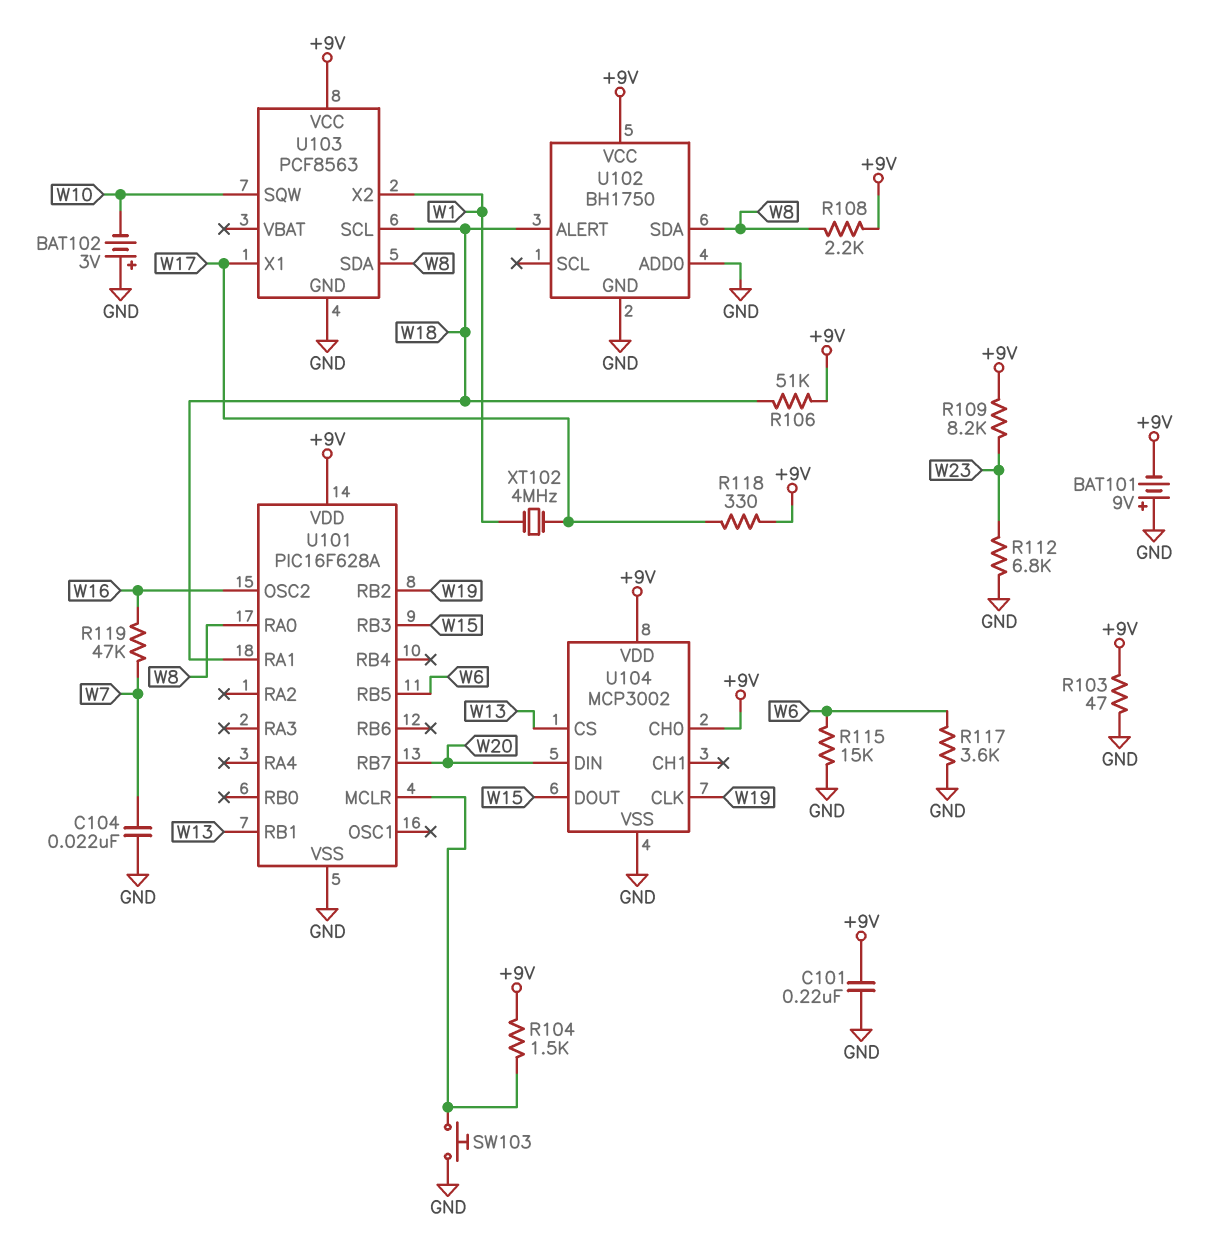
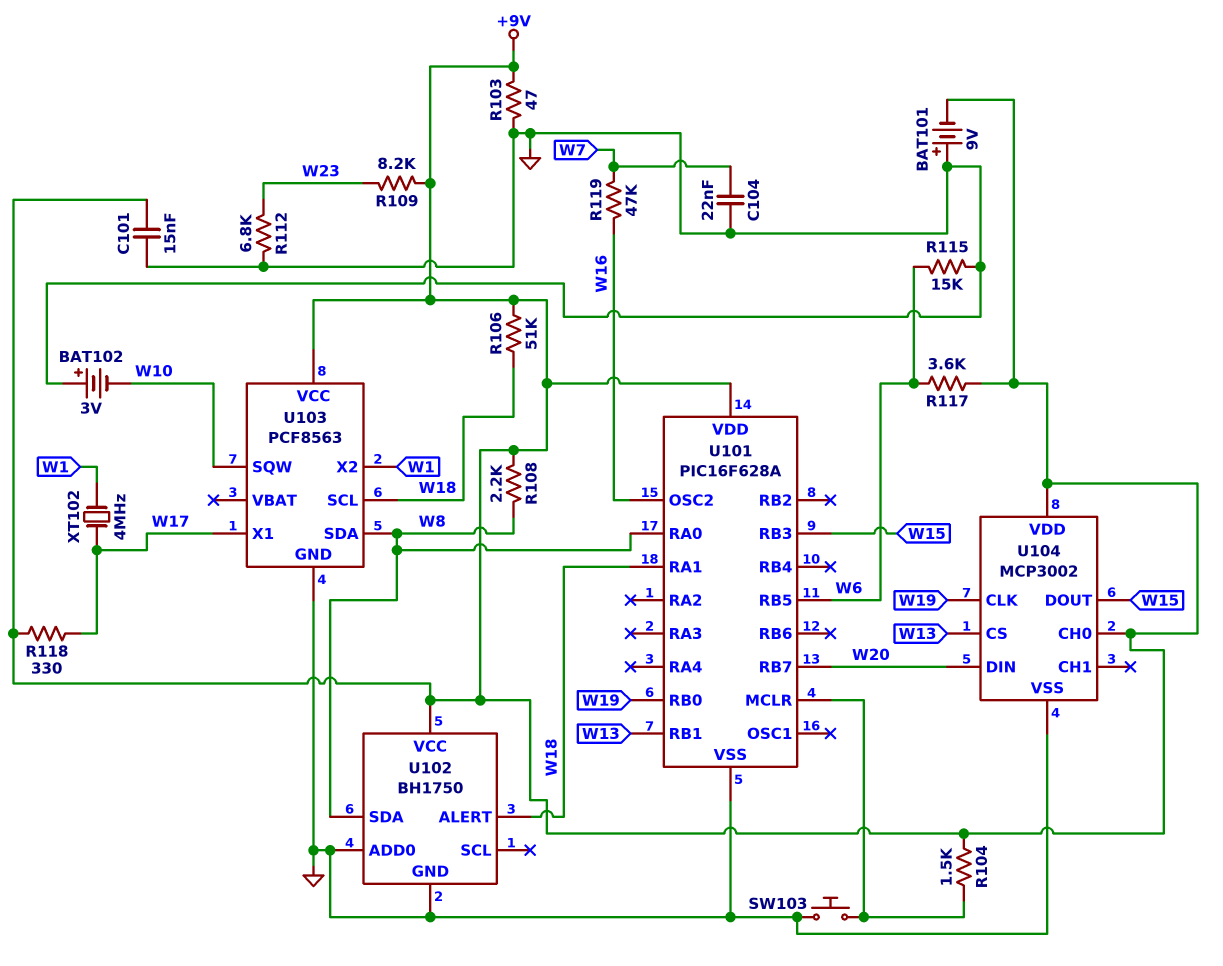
C101: 220nF (+9V, GND) -> 15nF (+9V, GND)
R117: 3.6k (GND, W6) -> 3.6k (+9V, W6)
U101 pin RB0: none -> W19
U101 pin RB2: W19 -> none

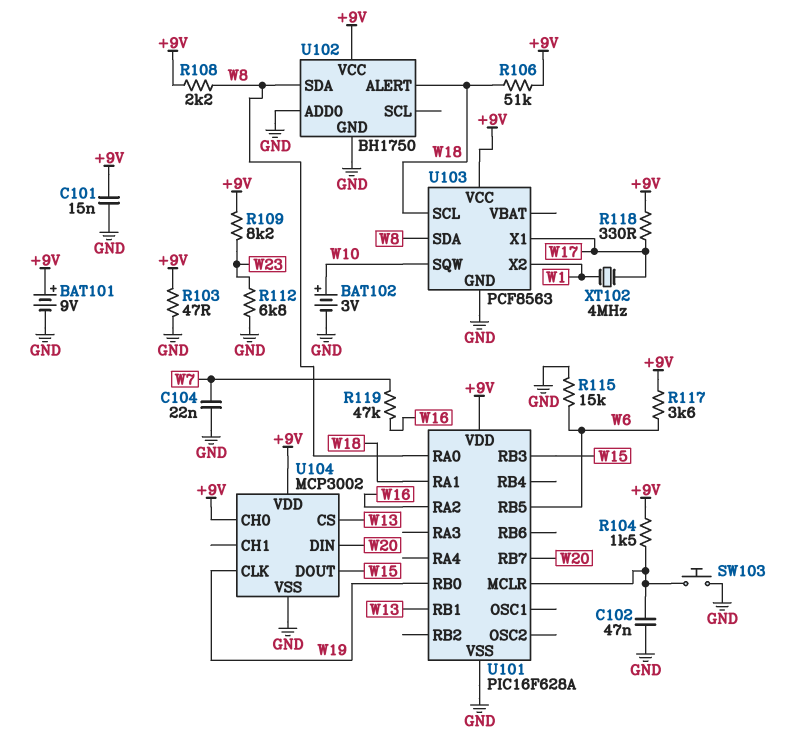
BAT101: 9V (plus GND, minus +9V) -> 9V (plus +9V, minus GND)
BAT102: 3V (plus GND, minus W10) -> 3V (plus W10, minus GND)
C102: none -> 47nF (GND, U101/MCLR)
U101 pin OSC2: W16 -> none
U101 pin RA2: none -> W16

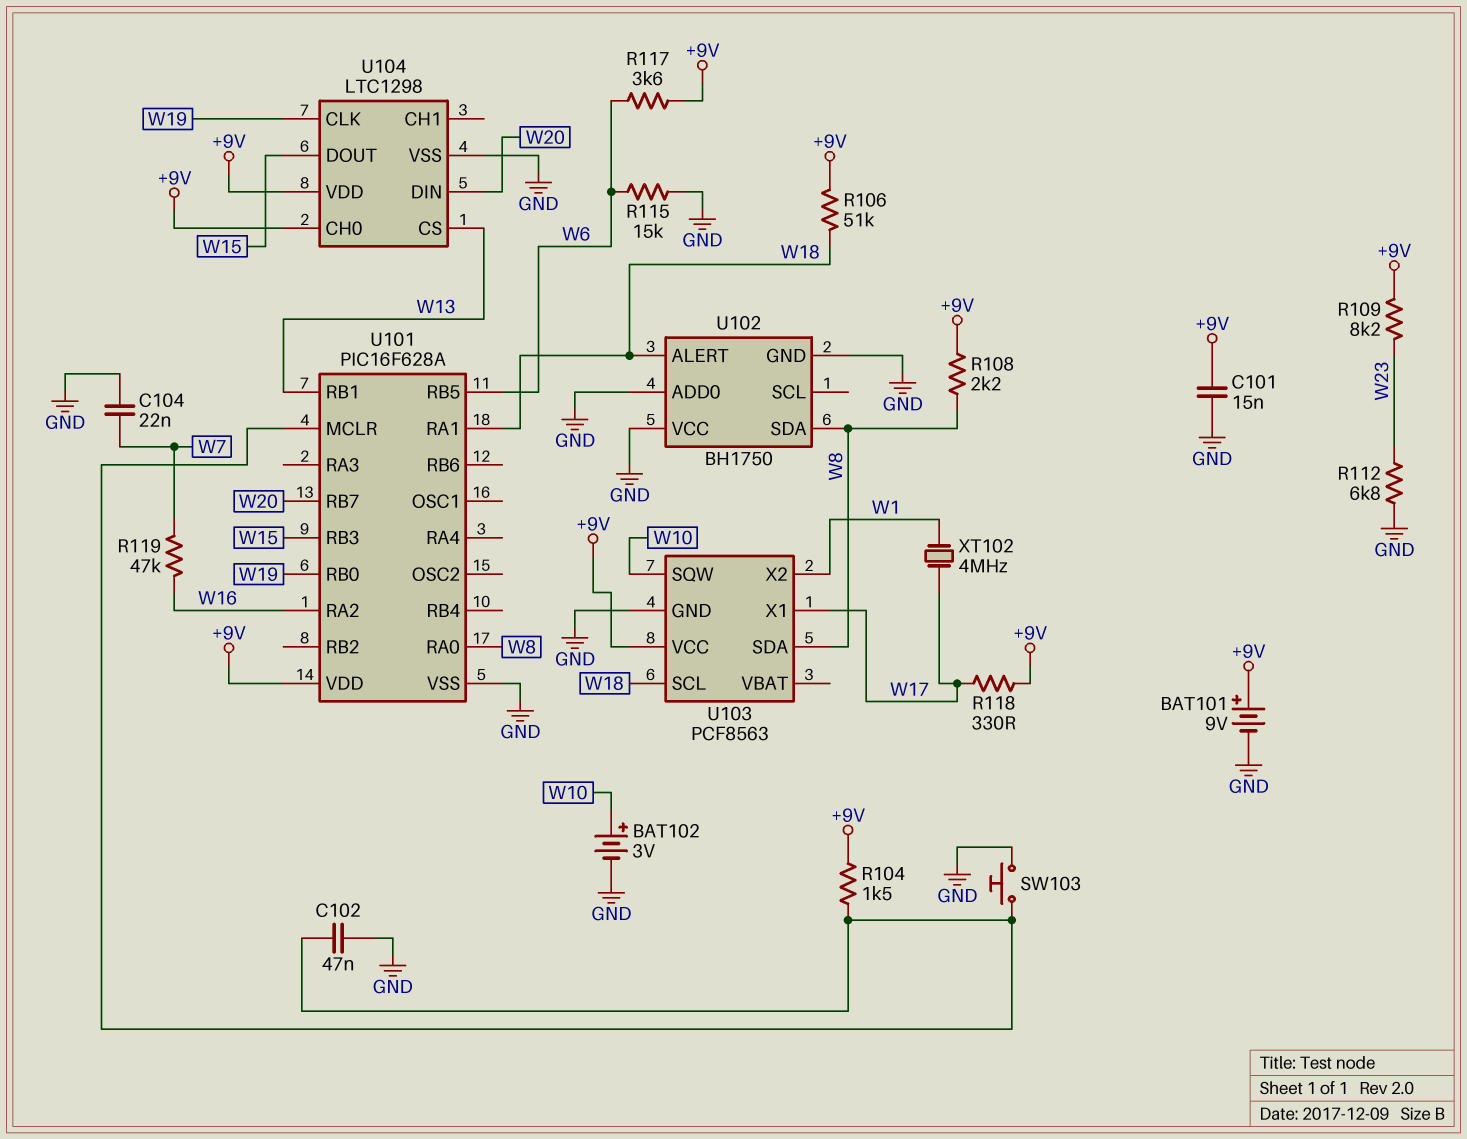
R103: 47 (+9V, GND) -> none
U102 pin VCC: +9V -> GND
U104: MCP3002 -> LTC1298

